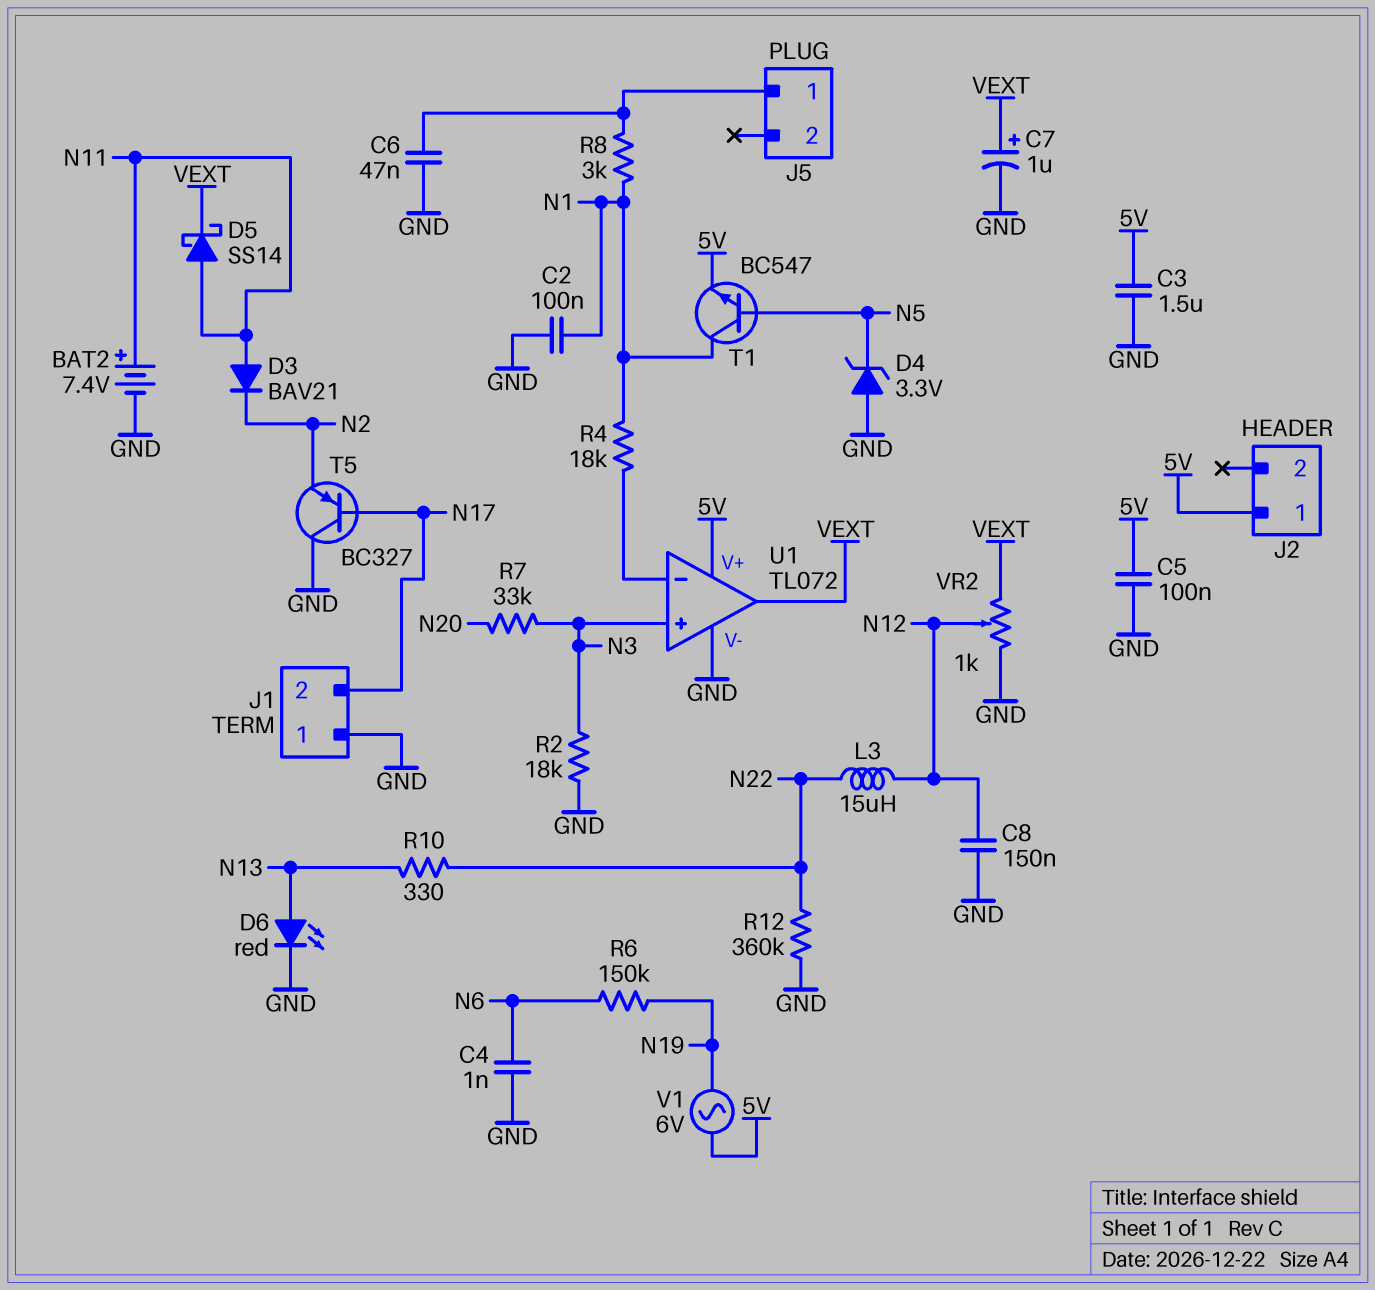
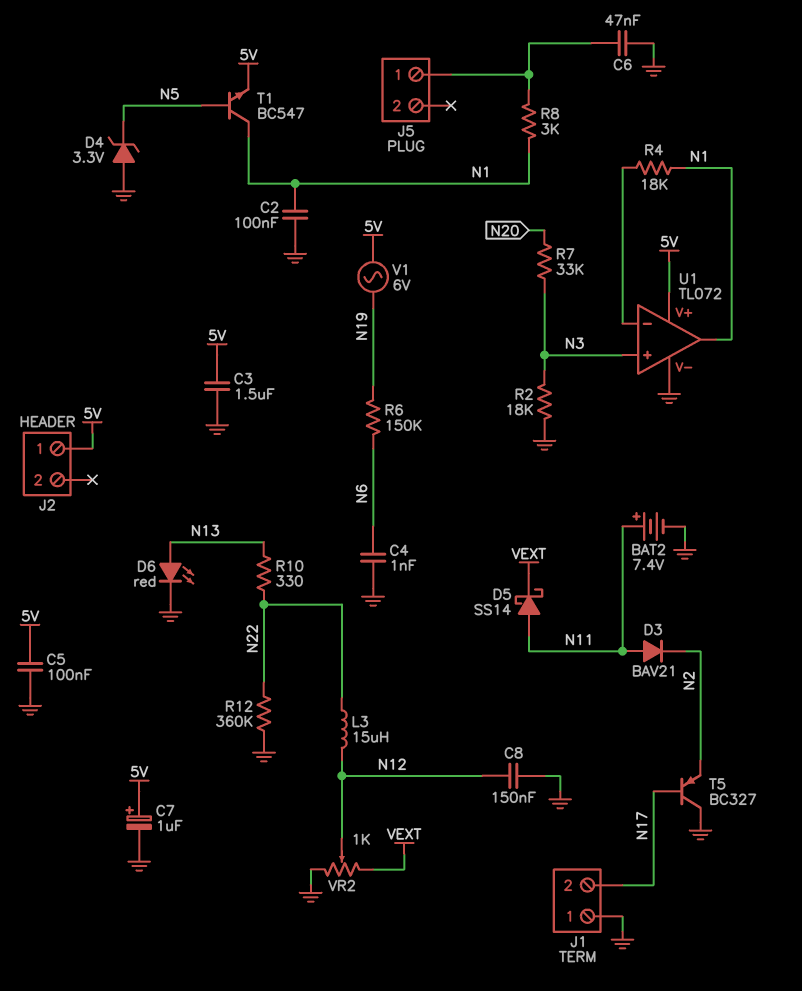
C7: 1uF (plus VEXT, minus GND) -> 1uF (plus 5V, minus GND)
U1 pin out: VEXT -> N1

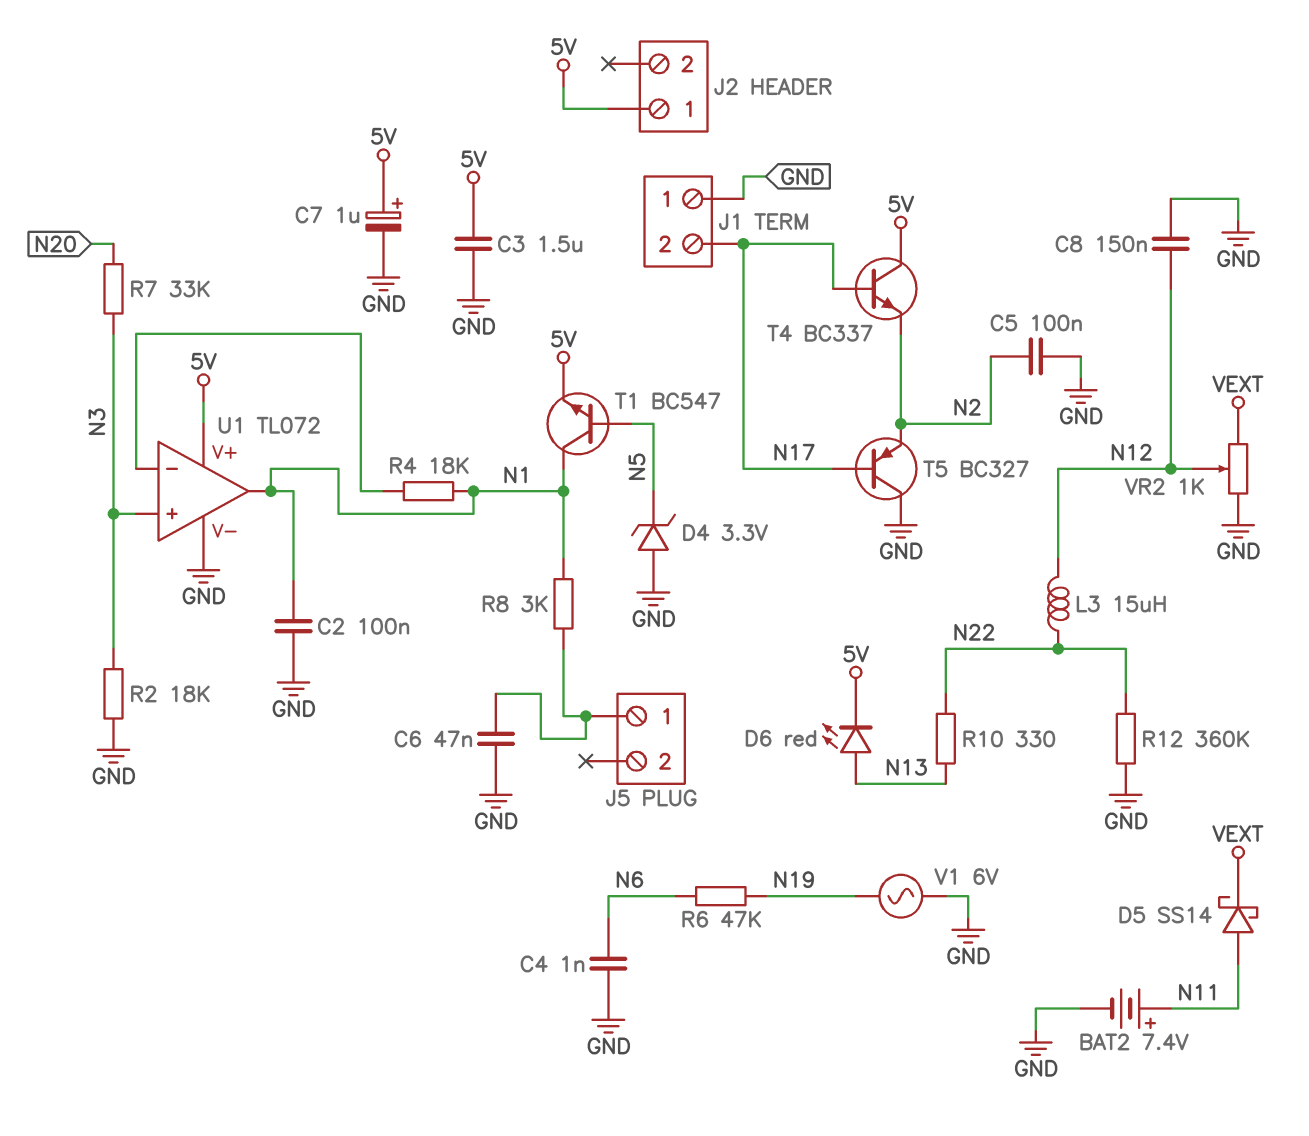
C5: 100nF (5V, GND) -> 100nF (GND, N2)
D3: diode BAV21 (A N11, K N2) -> none
D6: LED red (A N13, K GND) -> LED red (A N13, K 5V)
R6: 150k (N6, N19) -> 47k (N6, N19)
T4: none -> NPN BC337 (B N17, C 5V, E N2)
V1: AC 6V (5V, N19) -> AC 6V (GND, N19)

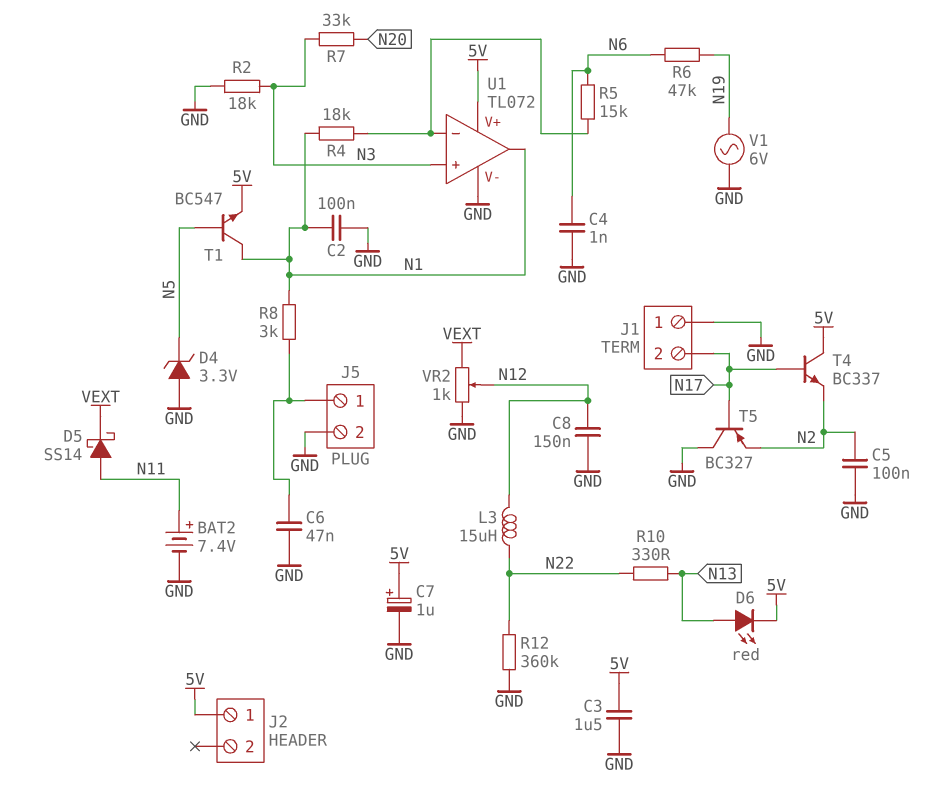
J5 pin 2: none -> GND
R5: none -> 15k (N6, U1/in-)

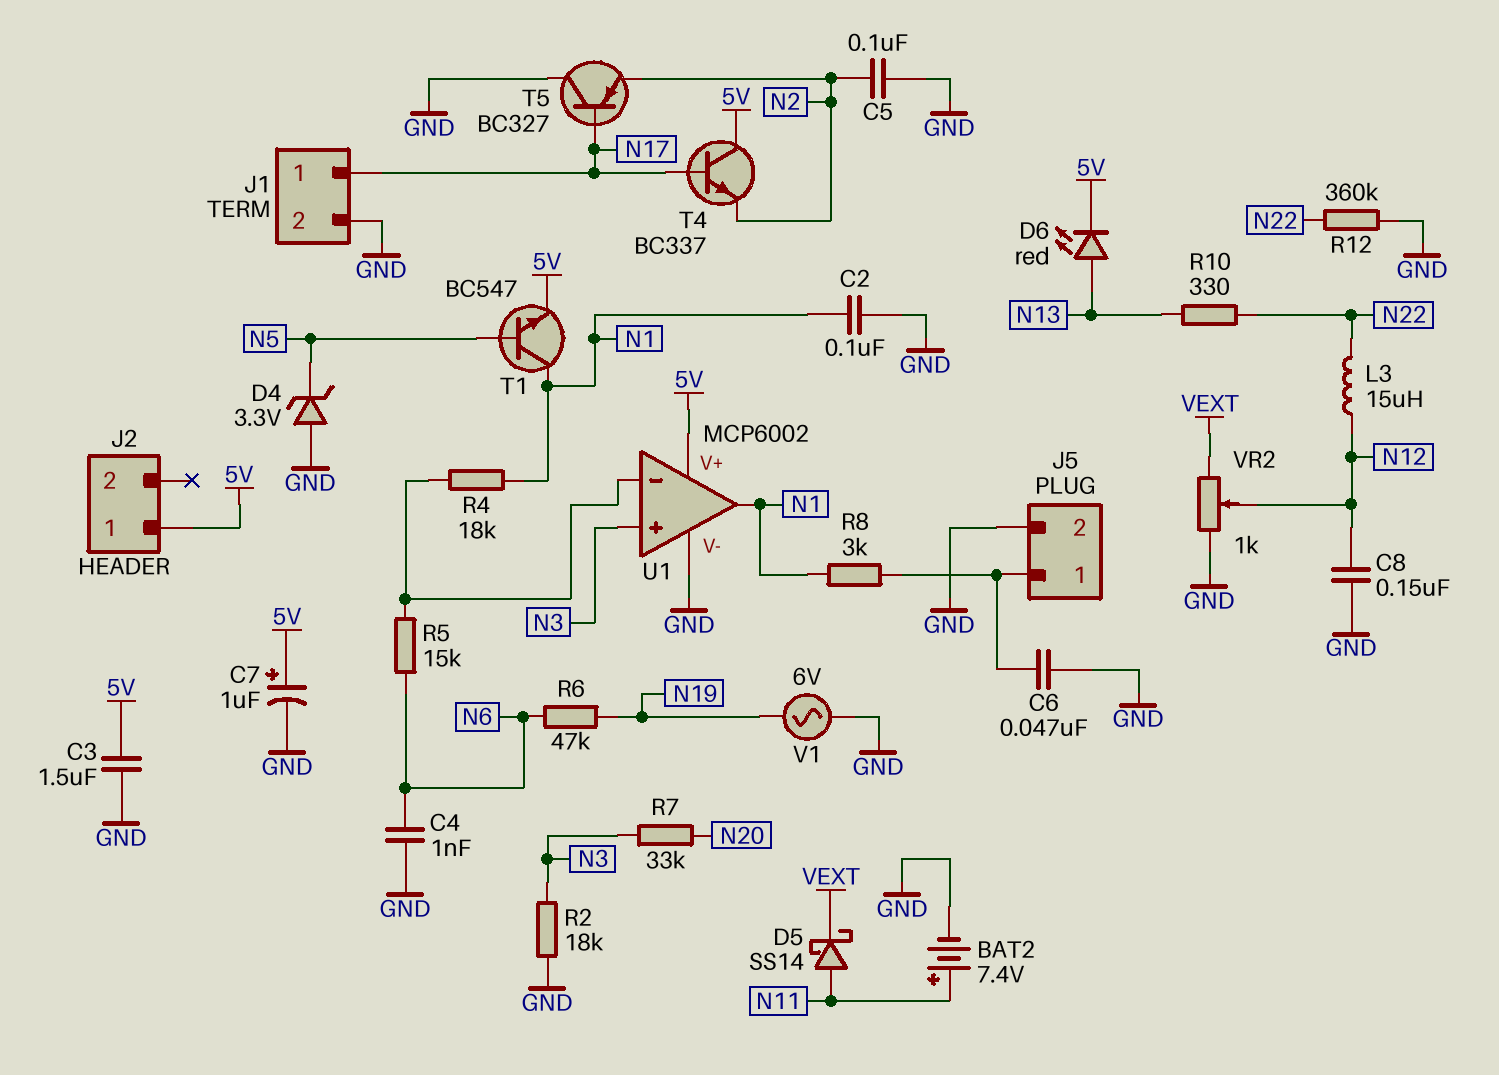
J1 pin 1: GND -> N17
J1 pin 2: N17 -> GND
U1: TL072 -> MCP6002

